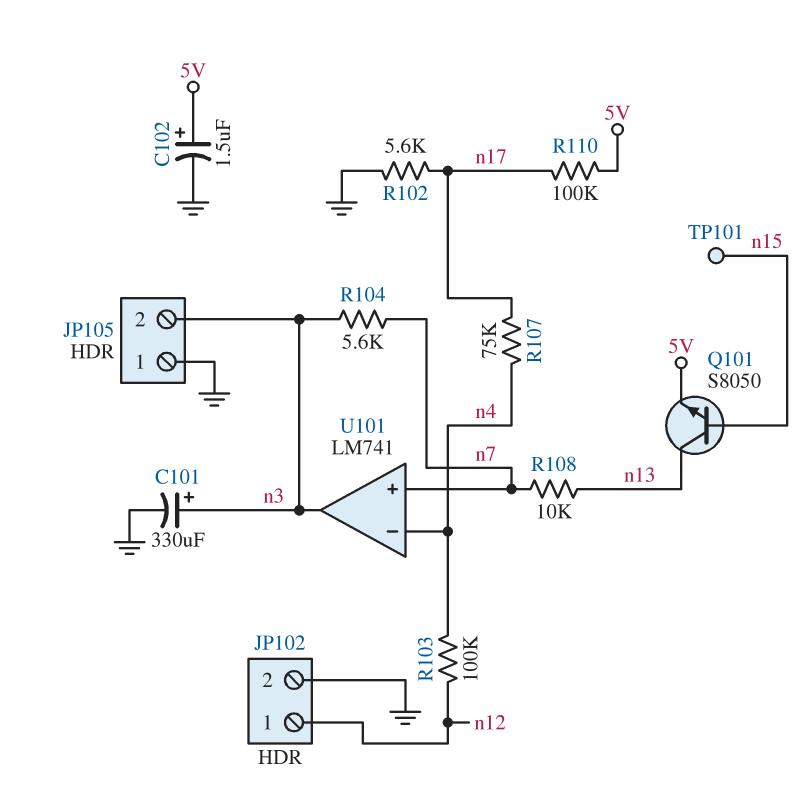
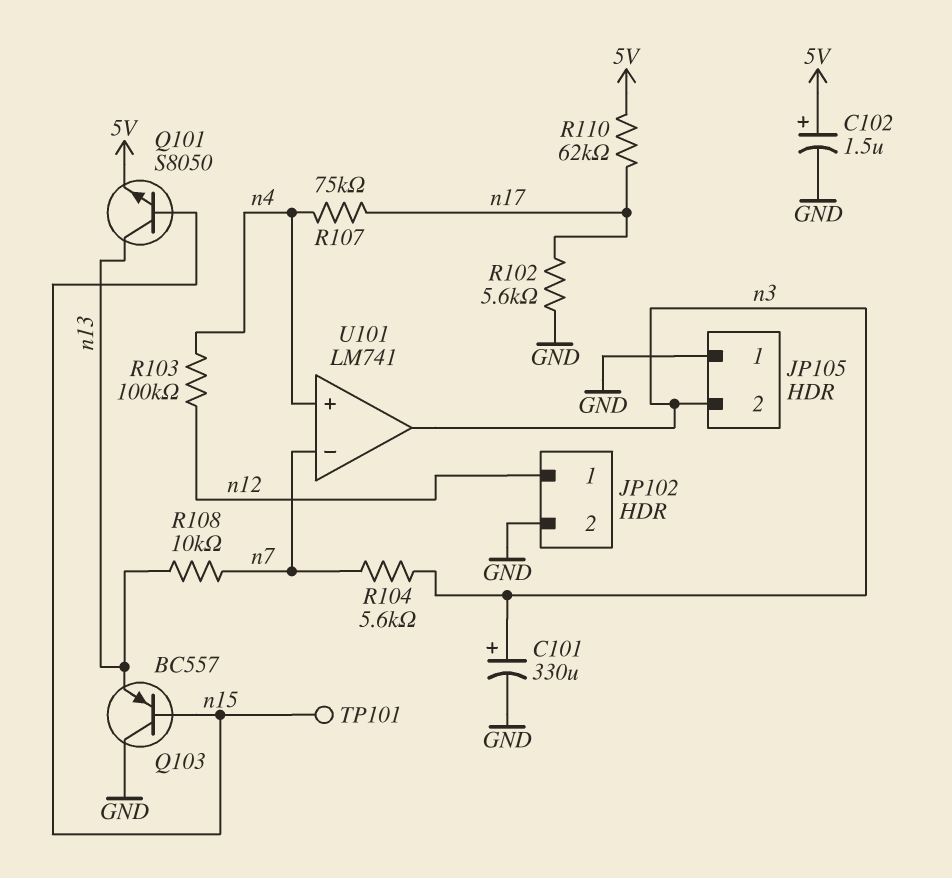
Q103: none -> PNP BC557 (B n15, C GND, E n13)
R110: 100k (5V, n17) -> 62k (5V, n17)
U101 pin in+: n7 -> n4
U101 pin in-: n4 -> n7

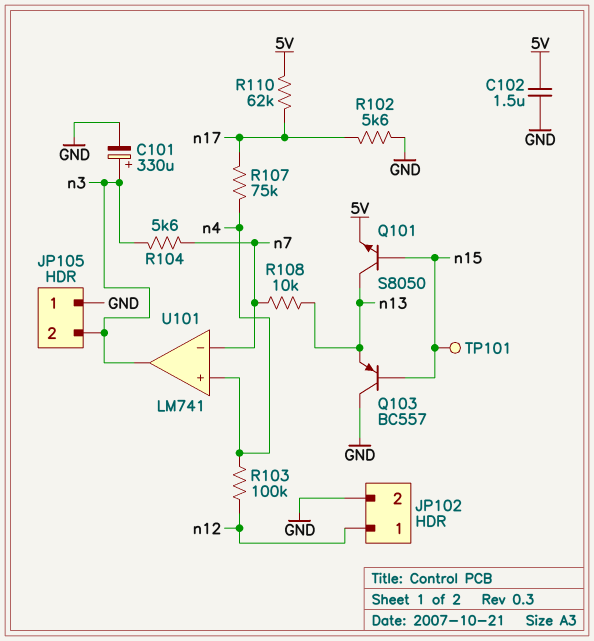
C102: 1.5uF (plus 5V, minus GND) -> 1.5uF (5V, GND)

